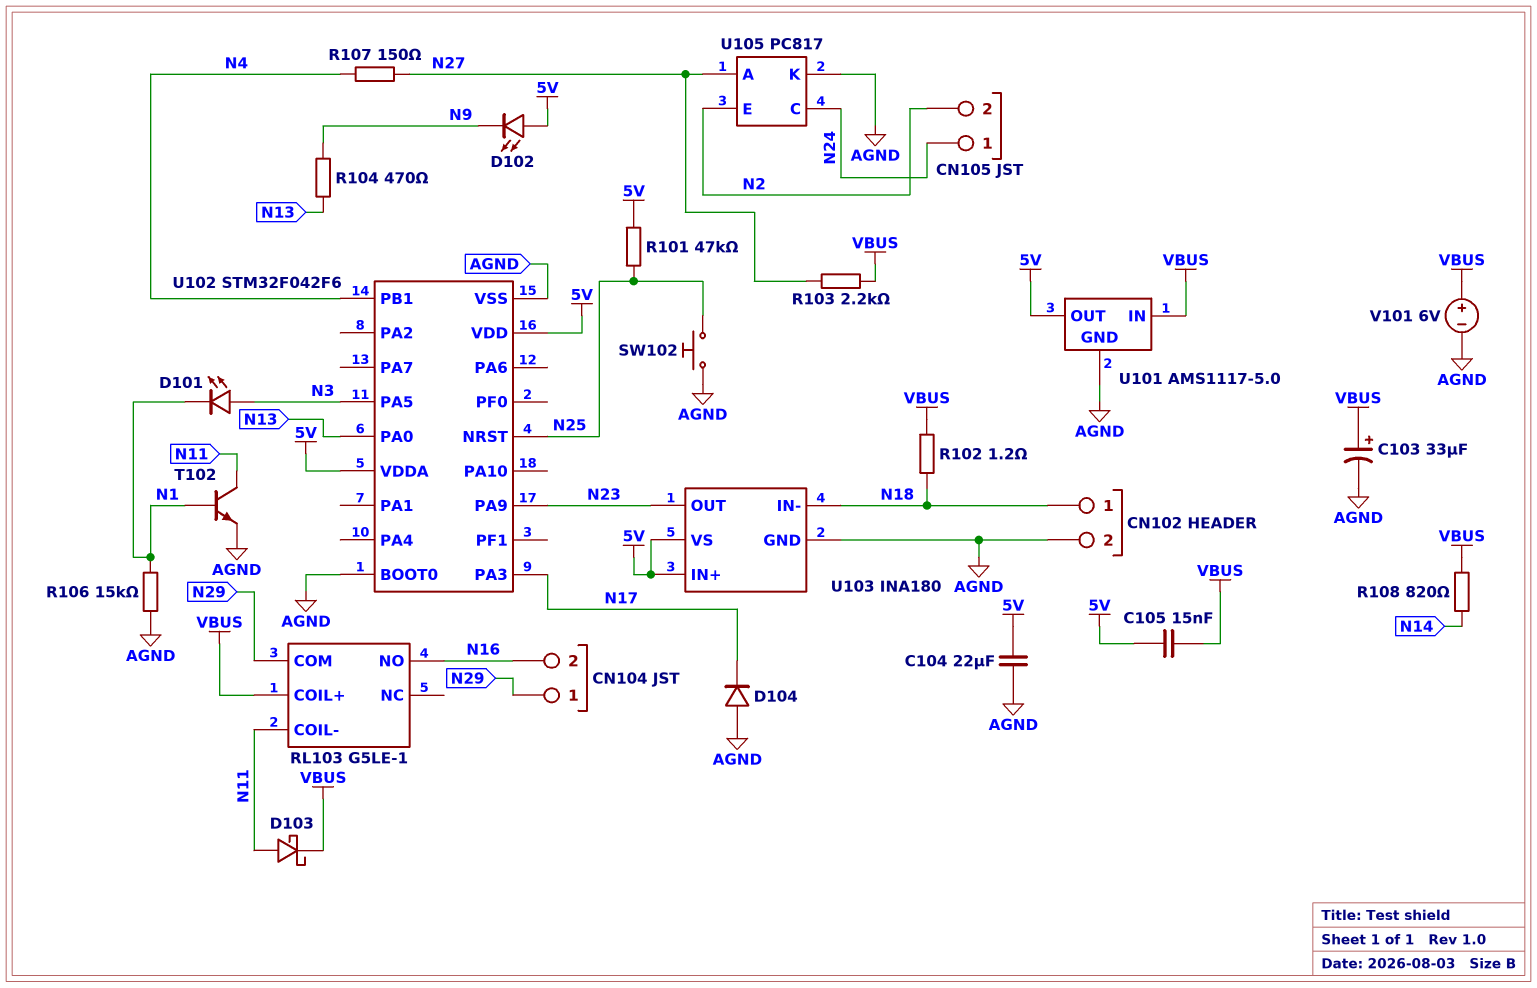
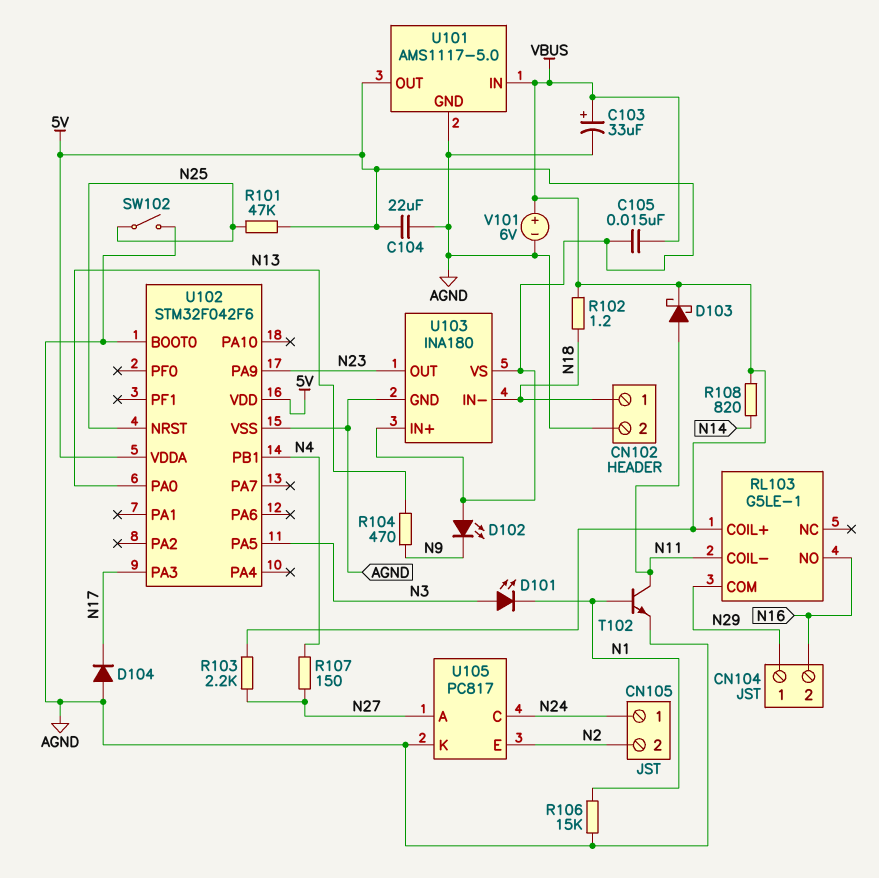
SW102: button (AGND, N25) -> switch (AGND, N25)

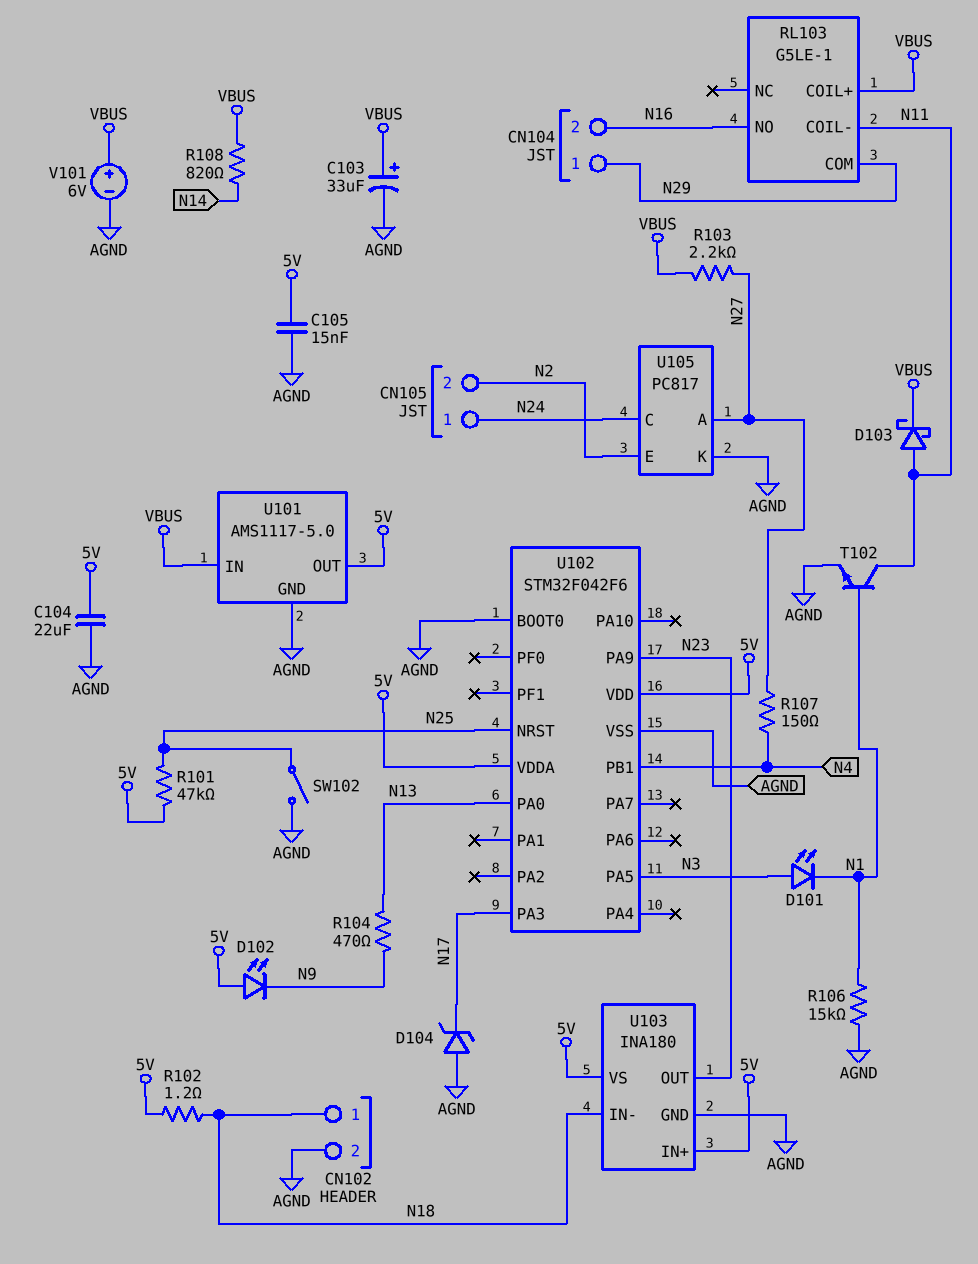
C105: 15nF (5V, VBUS) -> 15nF (5V, AGND)
D104: diode (A AGND, K N17) -> zener (A AGND, K N17)
R102: 1.2 (N18, VBUS) -> 1.2 (5V, N18)

